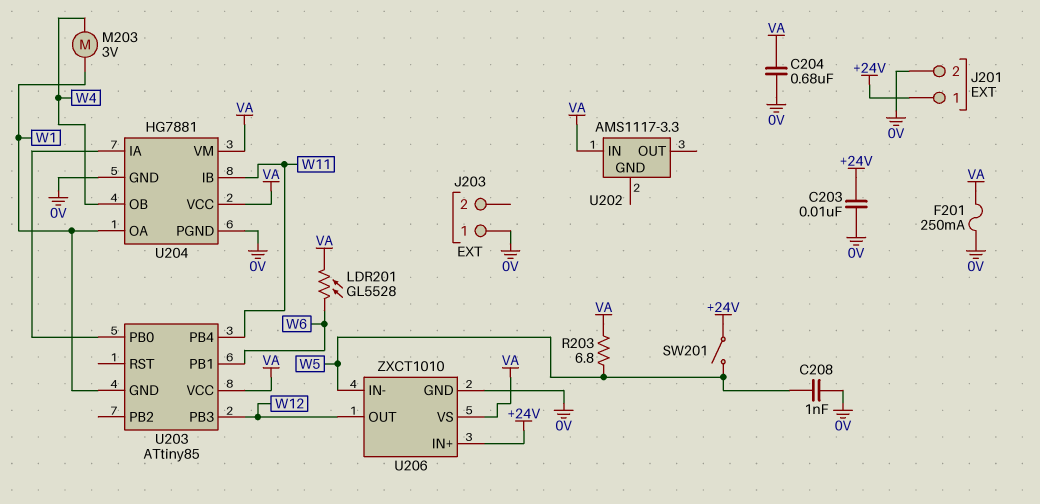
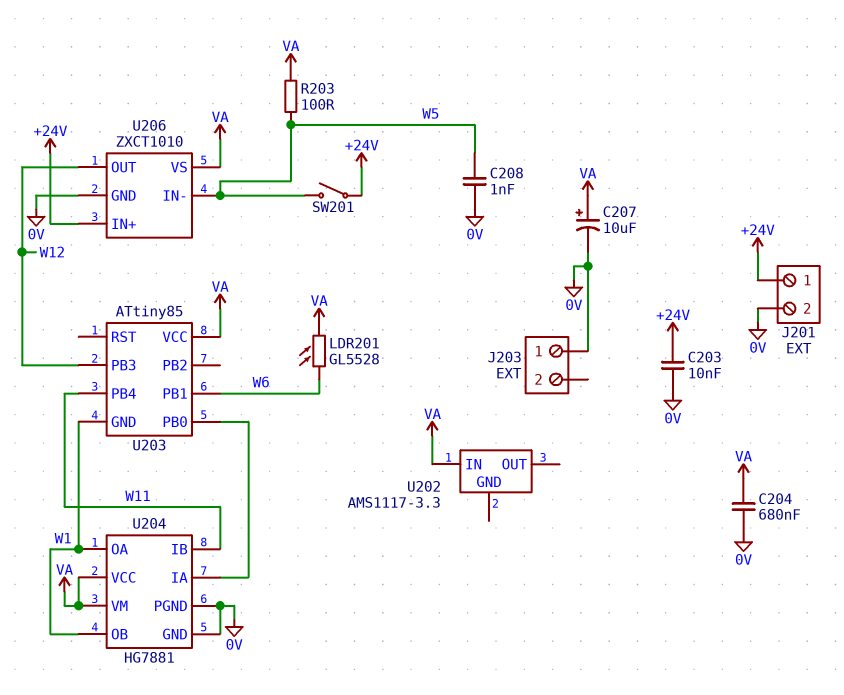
C207: none -> 10uF (plus VA, minus 0V)
F201: 250mA (0V, VA) -> none
M203: motor 3V (W1, W4) -> none
R203: 6.8 (VA, W5) -> 100 (VA, W5)
U204 pin OB: W4 -> W1

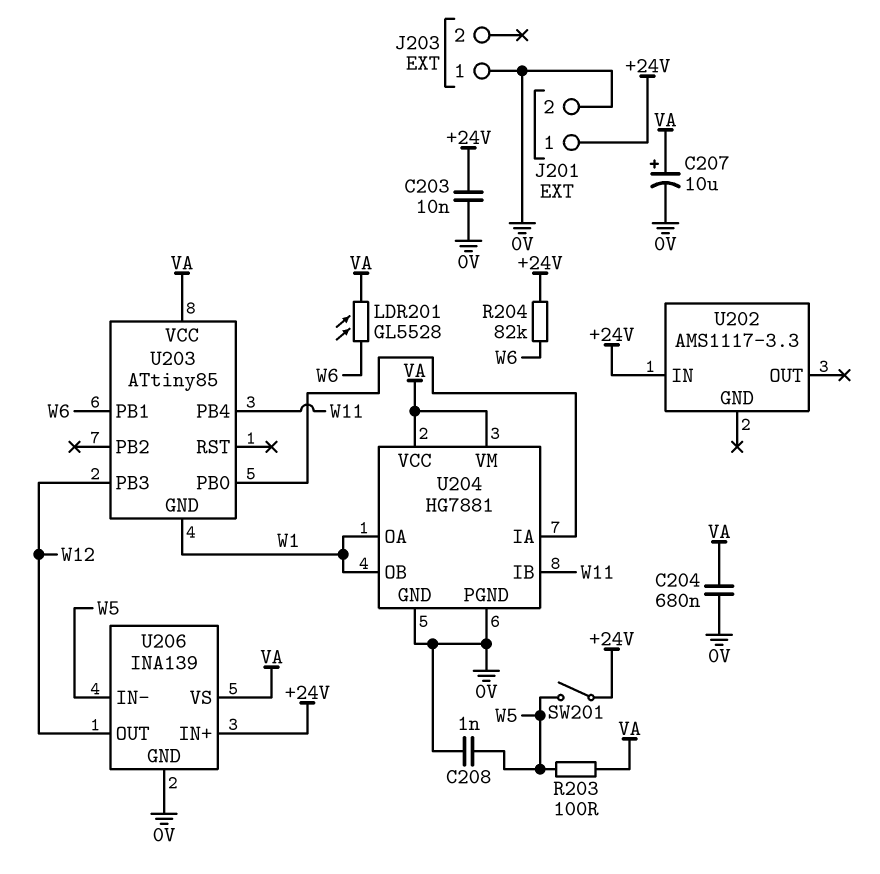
R204: none -> 82k (+24V, W6)
U202 pin IN: VA -> +24V
U206: ZXCT1010 -> INA139

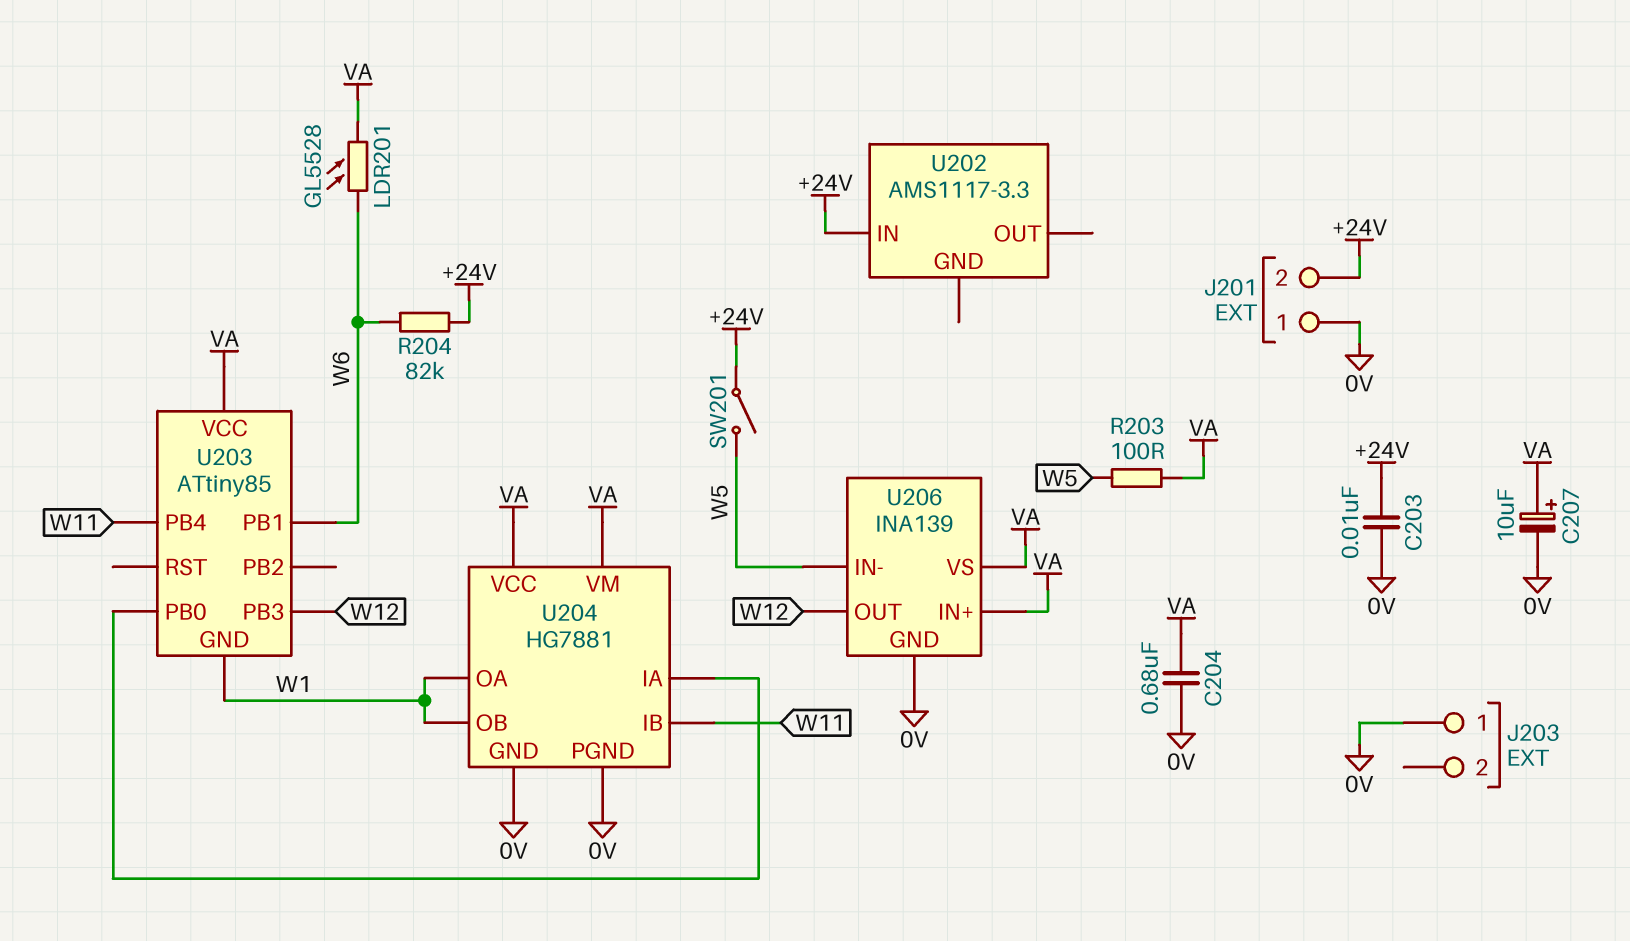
C208: 1nF (0V, W5) -> none
J201 pin 1: +24V -> 0V
J201 pin 2: 0V -> +24V
U206 pin IN+: +24V -> VA

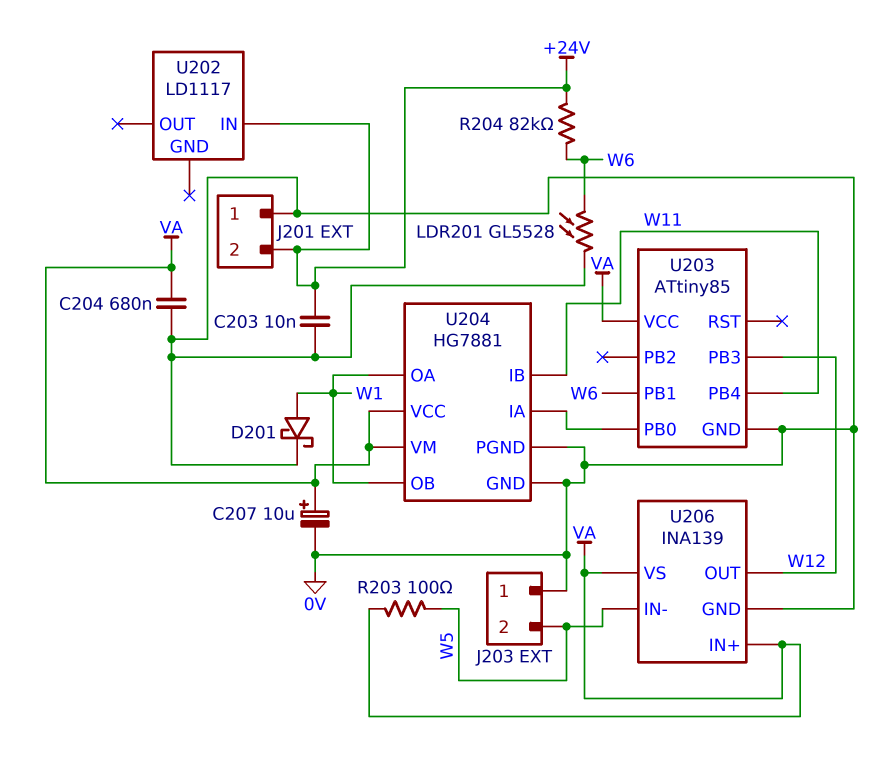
D201: none -> schottky (A W1, K 0V)
J203 pin 2: none -> W5
LDR201: GL5528 (VA, W6) -> GL5528 (0V, W6)
SW201: switch (+24V, W5) -> none
U202: AMS1117-3.3 -> LD1117
U203 pin GND: W1 -> 0V

